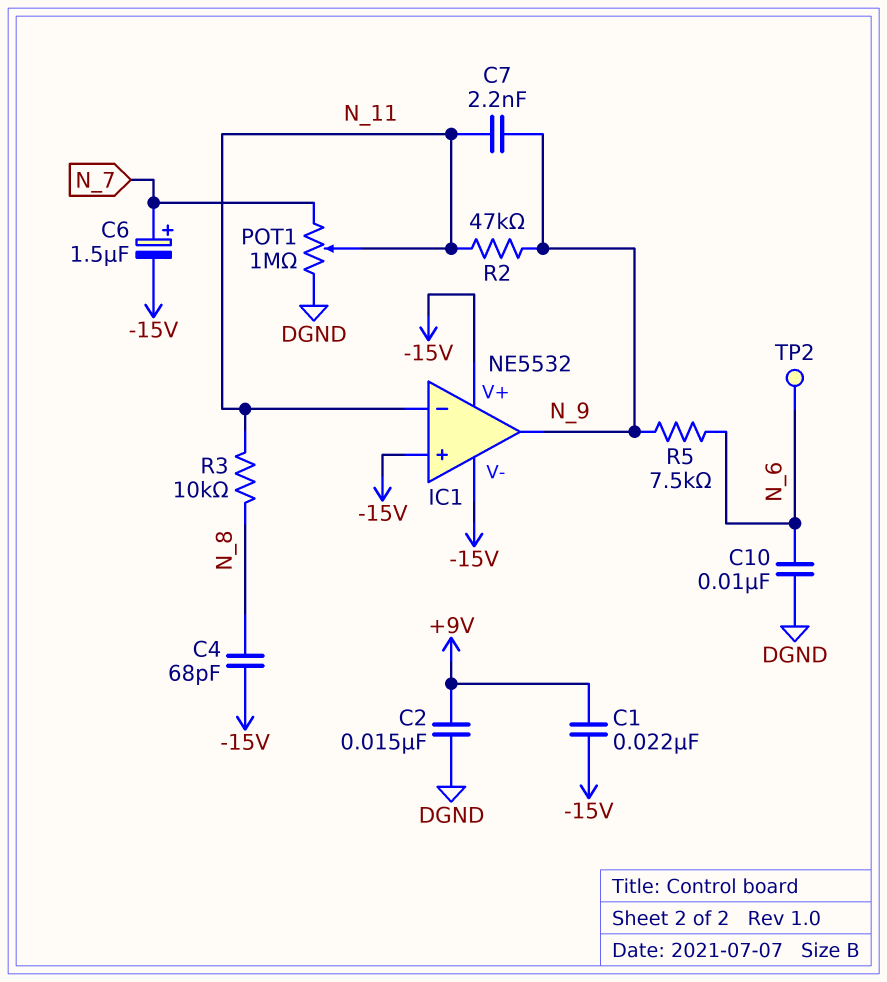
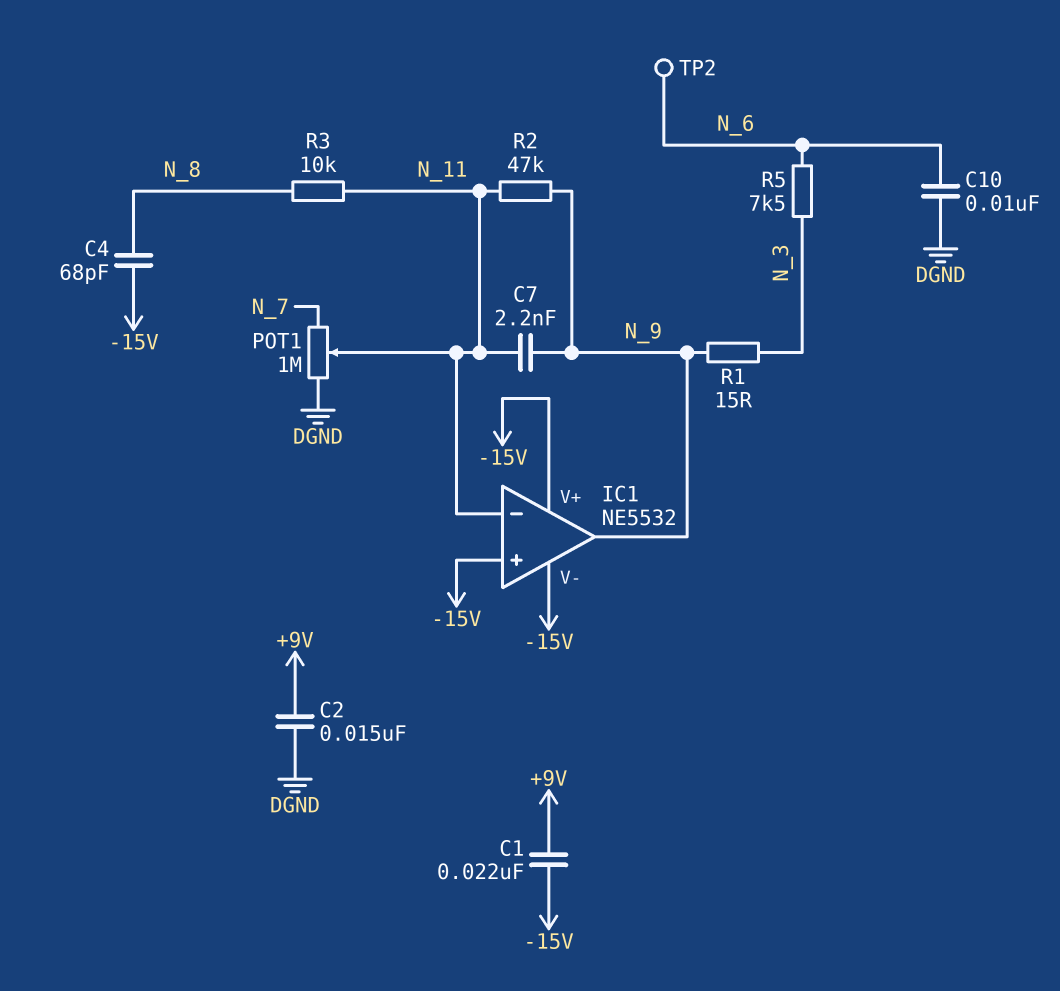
C6: 1.5uF (plus N_7, minus -15V) -> none
R1: none -> 15 (N_3, N_9)
R5: 7.5k (N_6, N_9) -> 7.5k (N_3, N_6)

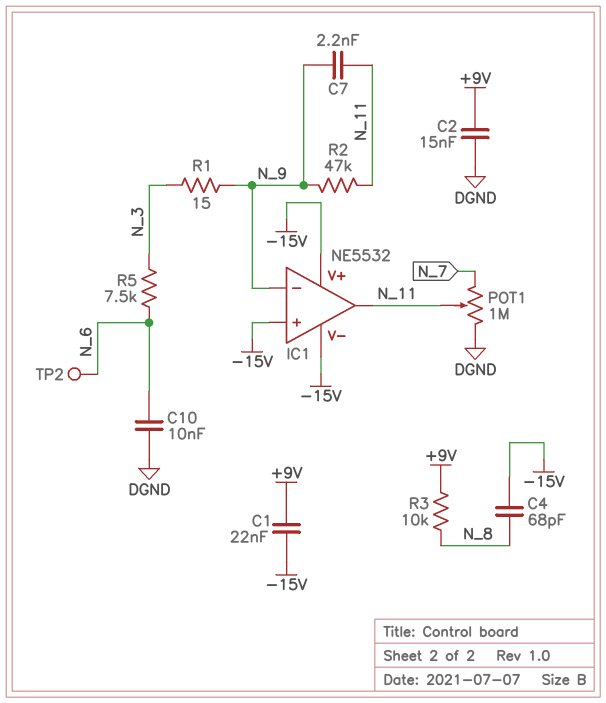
IC1 pin in-: N_11 -> N_9
IC1 pin out: N_9 -> N_11
R3: 10k (N_8, N_11) -> 10k (+9V, N_8)

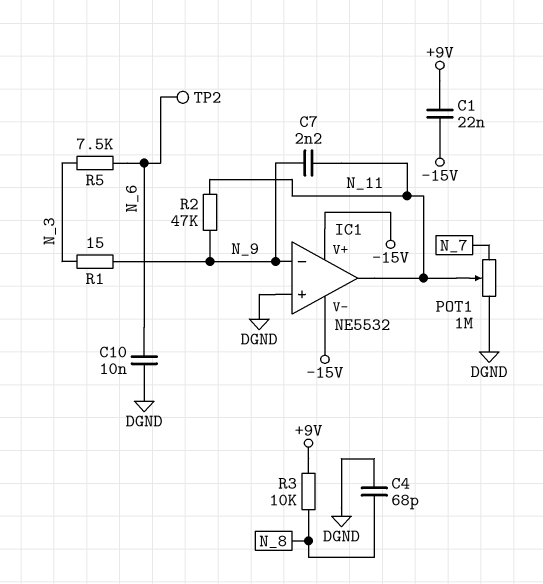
C2: 15nF (+9V, DGND) -> none
C4: 68pF (-15V, N_8) -> 68pF (DGND, N_8)
IC1 pin in+: -15V -> DGND

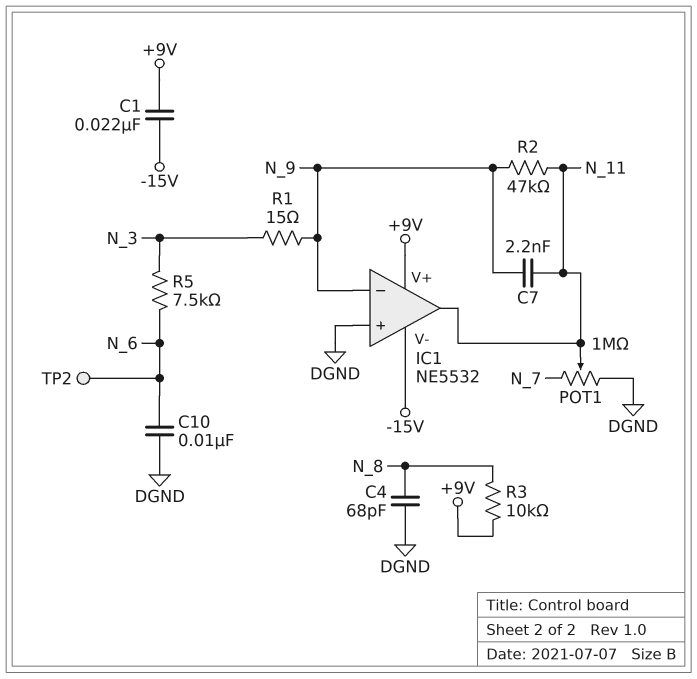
IC1 pin V+: -15V -> +9V

